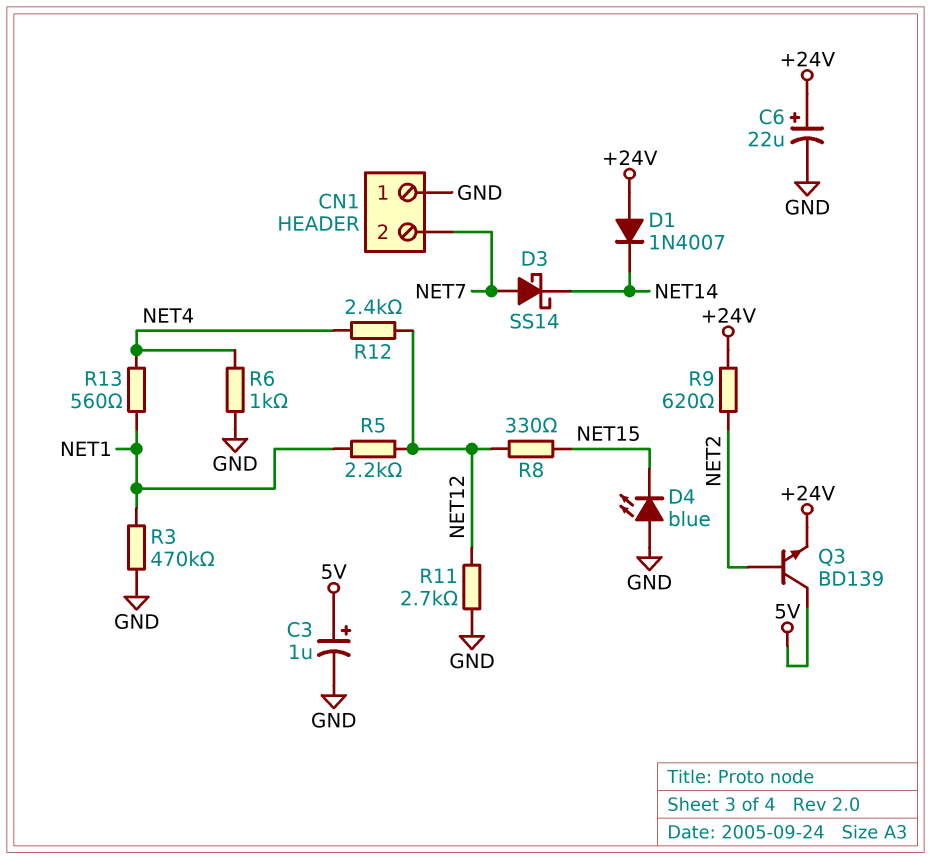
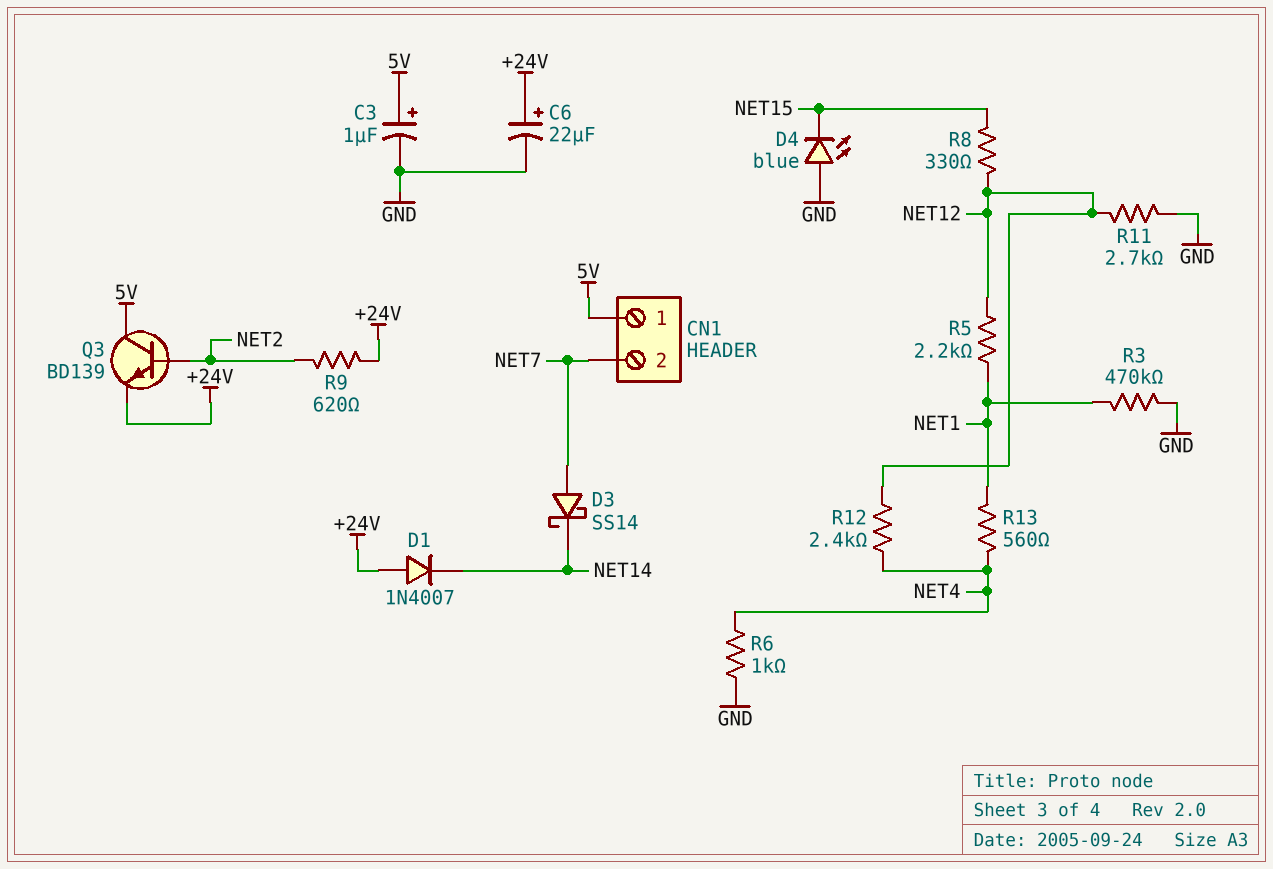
CN1 pin 1: GND -> 5V

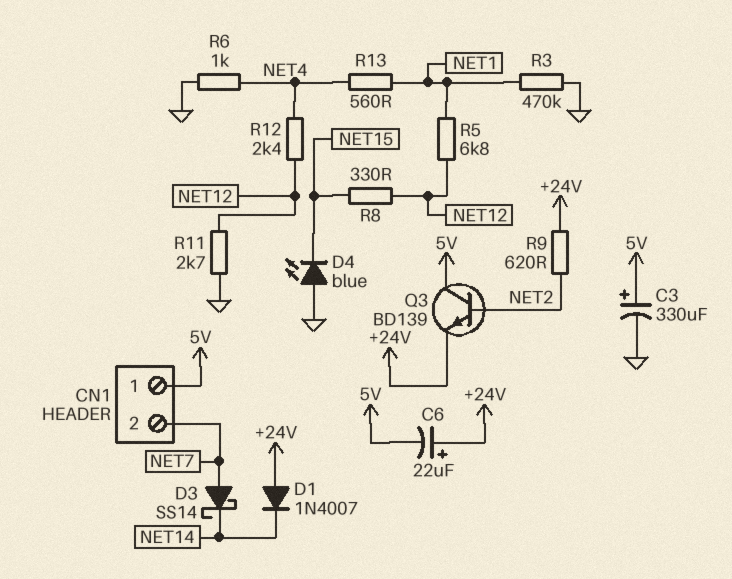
C3: 1uF (plus 5V, minus GND) -> 330uF (plus 5V, minus GND)
C6: 22uF (plus +24V, minus GND) -> 22uF (plus +24V, minus 5V)
R5: 2.2k (NET1, NET12) -> 6.8k (NET1, NET12)

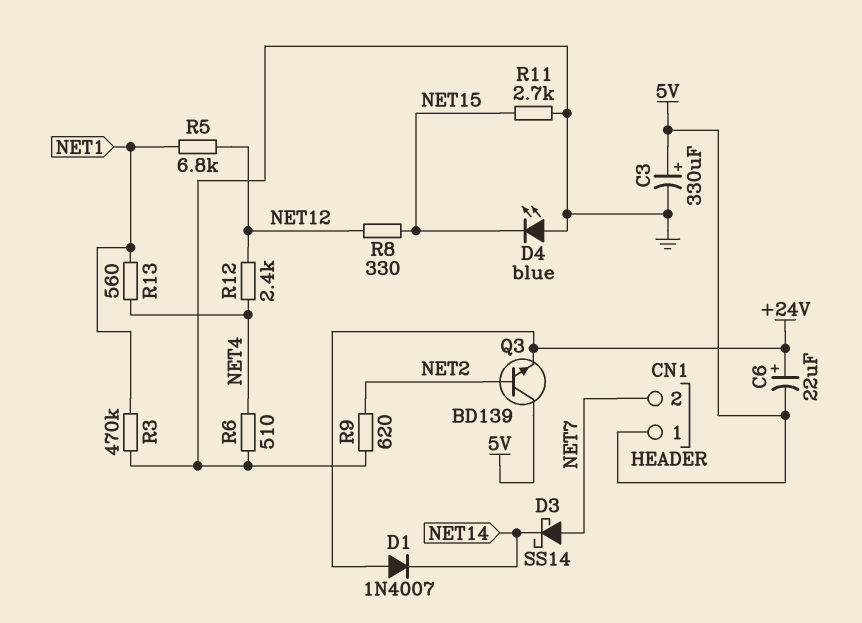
R6: 1k (GND, NET4) -> 510 (GND, NET4)
R9: 620 (+24V, NET2) -> 620 (GND, NET2)
R11: 2.7k (GND, NET12) -> 2.7k (GND, NET15)

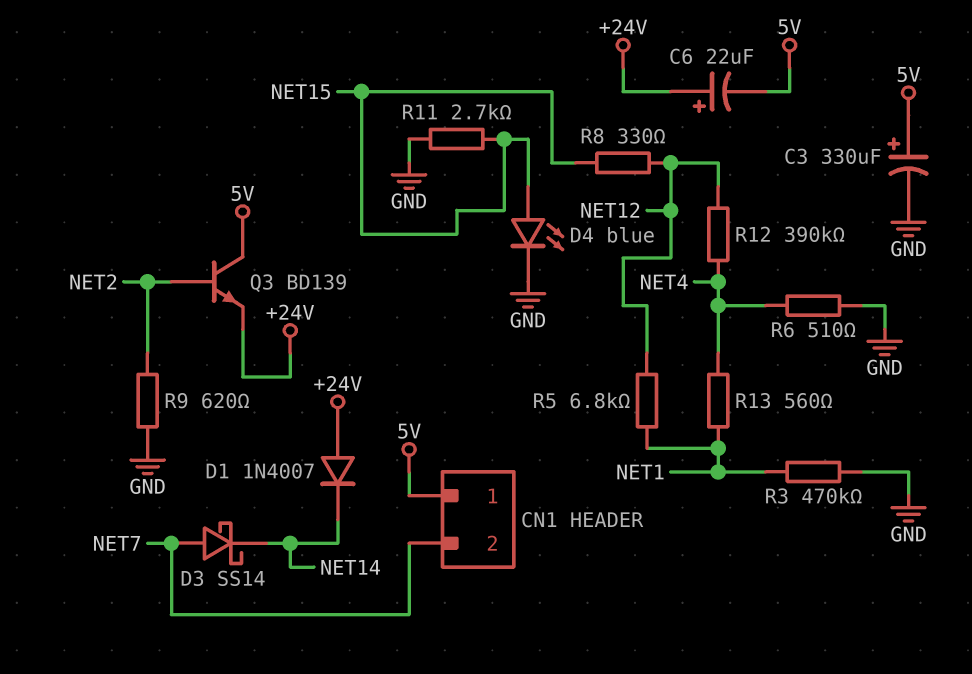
D4: LED blue (A GND, K NET15) -> LED blue (A NET15, K GND)
R12: 2.4k (NET4, NET12) -> 390k (NET4, NET12)

